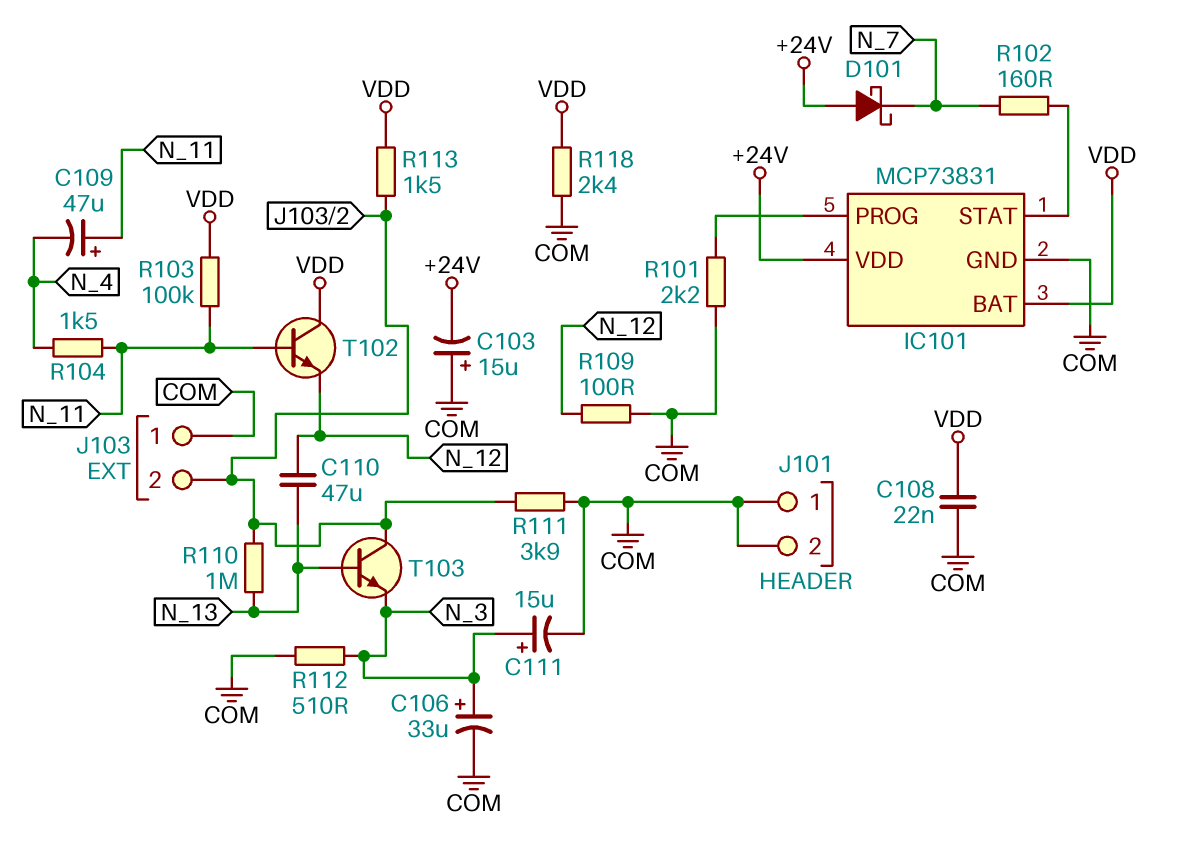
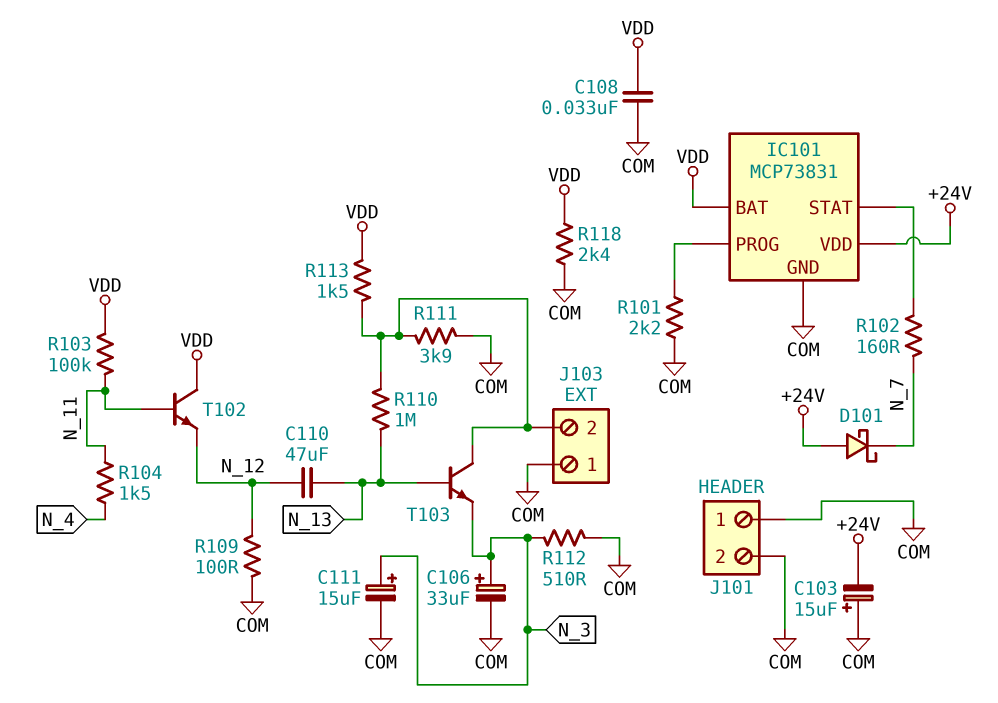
C108: 22nF (COM, VDD) -> 33nF (COM, VDD)
C109: 47uF (plus N_11, minus N_4) -> none

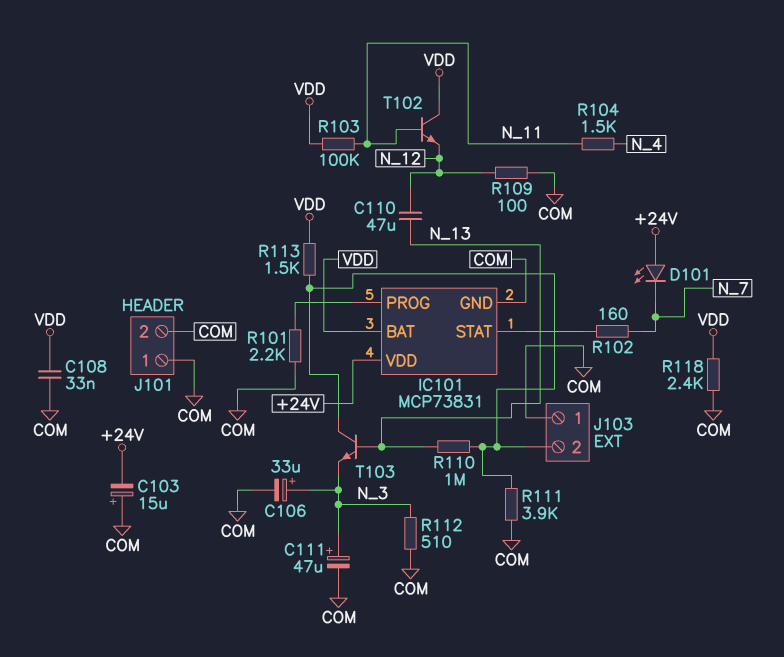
C111: 15uF (plus N_3, minus COM) -> 47uF (plus N_3, minus COM)
D101: schottky (A +24V, K N_7) -> LED (A +24V, K N_7)

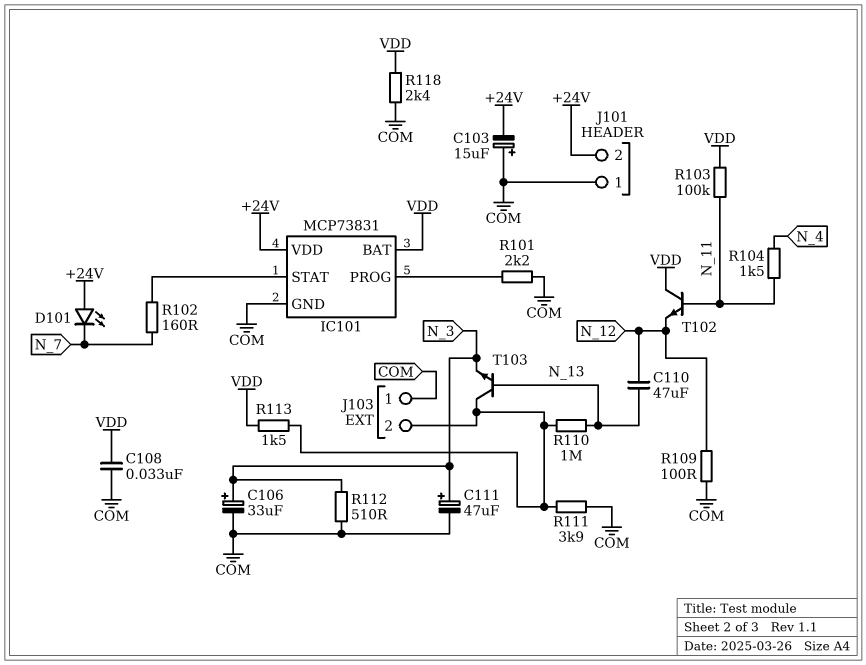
J101 pin 2: COM -> +24V

